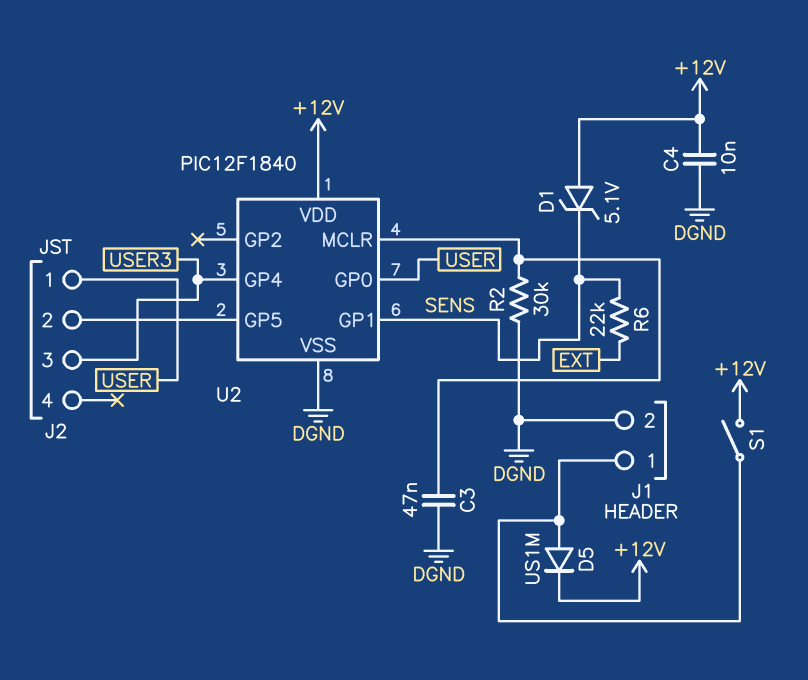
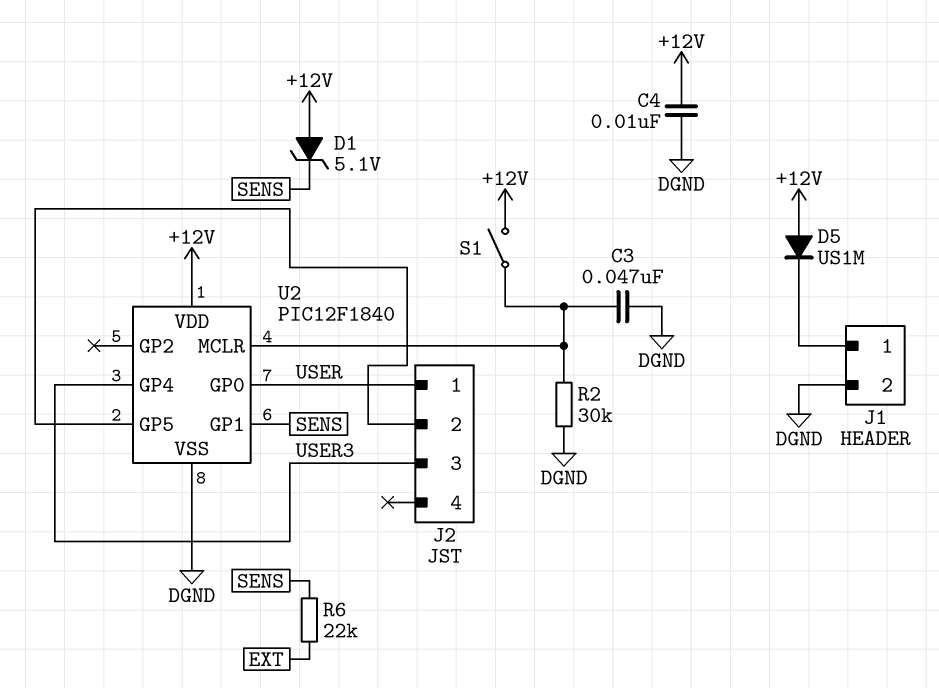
D5: diode US1M (A J1/1, K +12V) -> diode US1M (A +12V, K J1/1)
S1: switch (+12V, J1/1) -> switch (+12V, U2/MCLR)

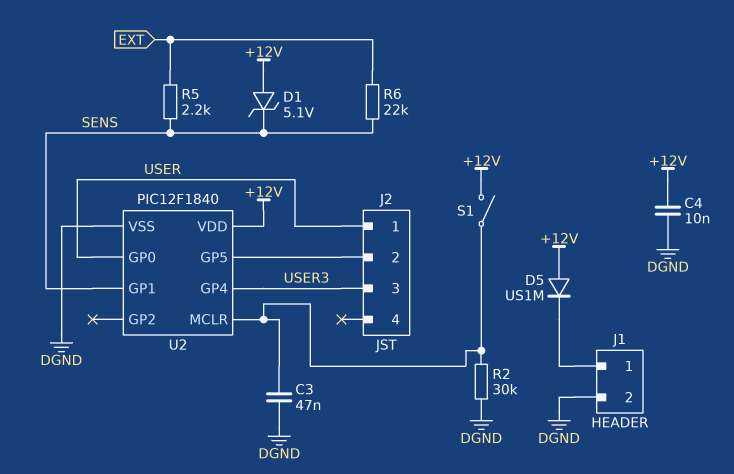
R5: none -> 2.2k (EXT, SENS)

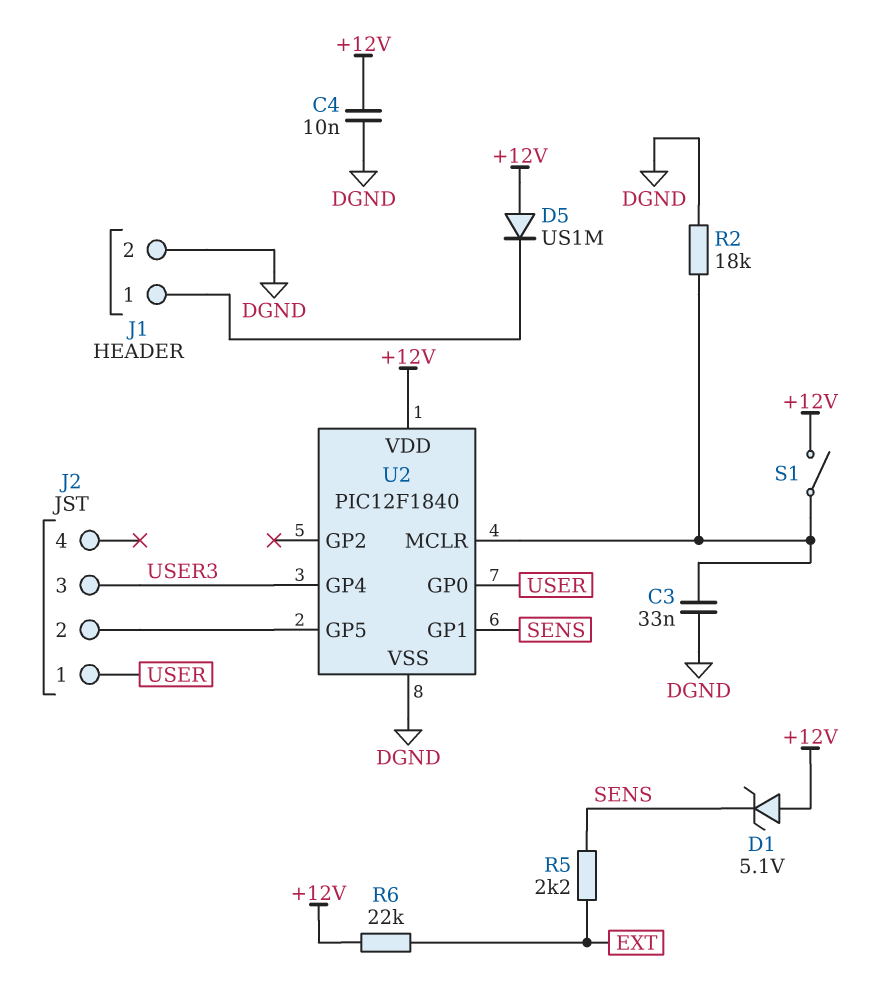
C3: 47nF (DGND, U2/MCLR) -> 33nF (DGND, U2/MCLR)
R2: 30k (DGND, U2/MCLR) -> 18k (DGND, U2/MCLR)
R6: 22k (EXT, SENS) -> 22k (+12V, EXT)

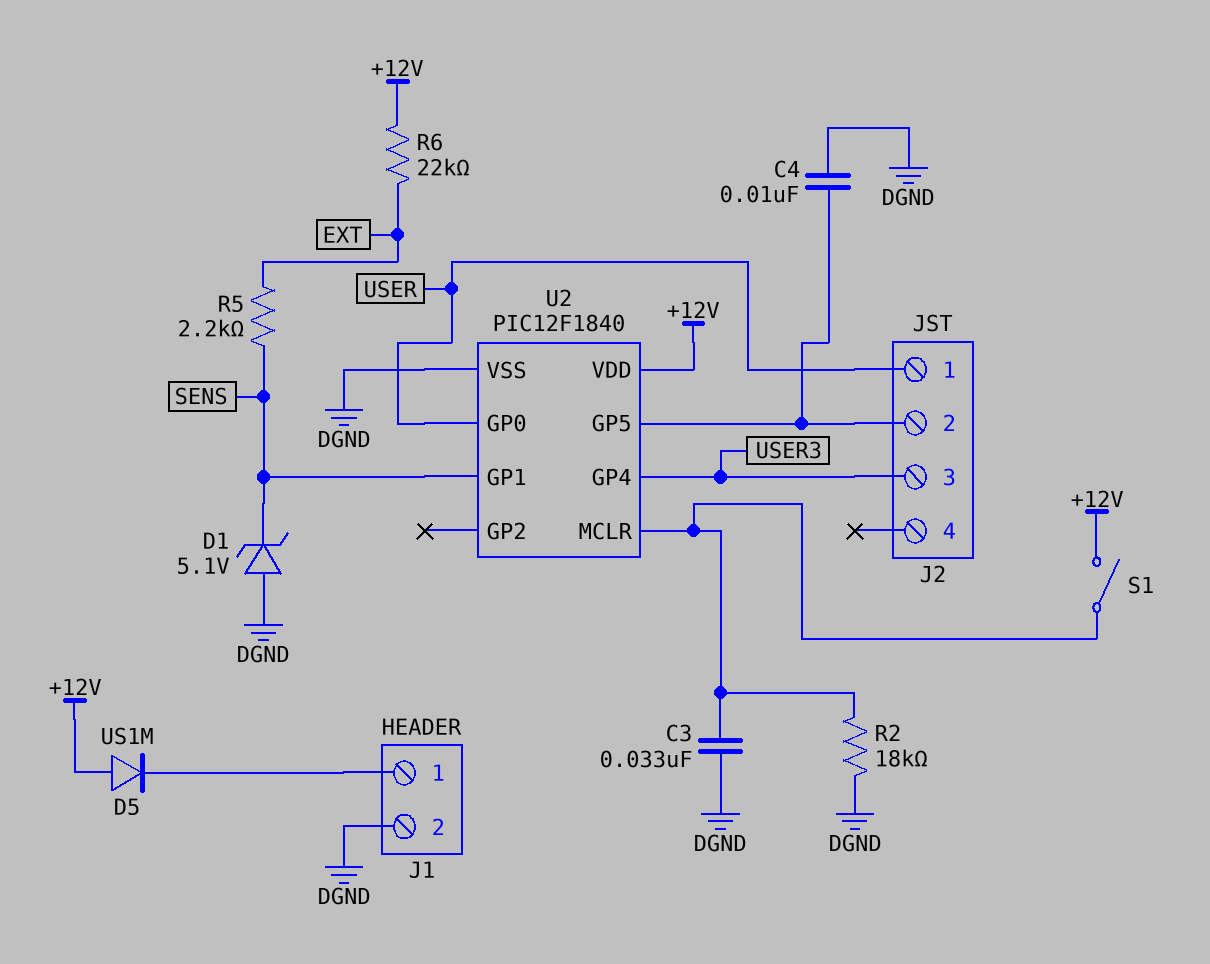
C4: 10nF (+12V, DGND) -> 10nF (DGND, J2/2)
D1: zener 5.1V (A +12V, K SENS) -> zener 5.1V (A DGND, K SENS)

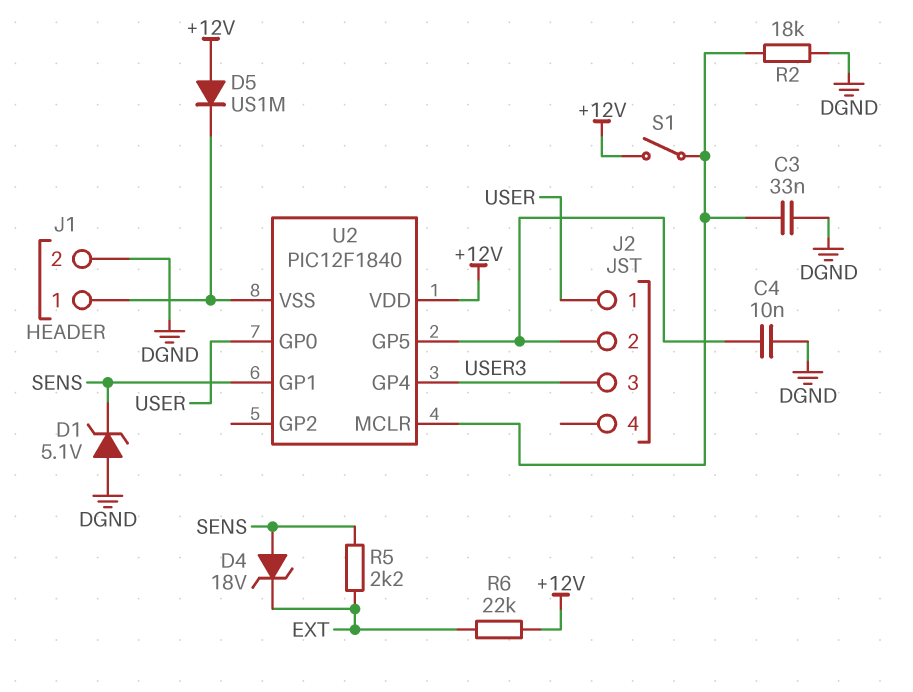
D4: none -> zener 18V (A SENS, K EXT)
U2 pin VSS: DGND -> J1/1

